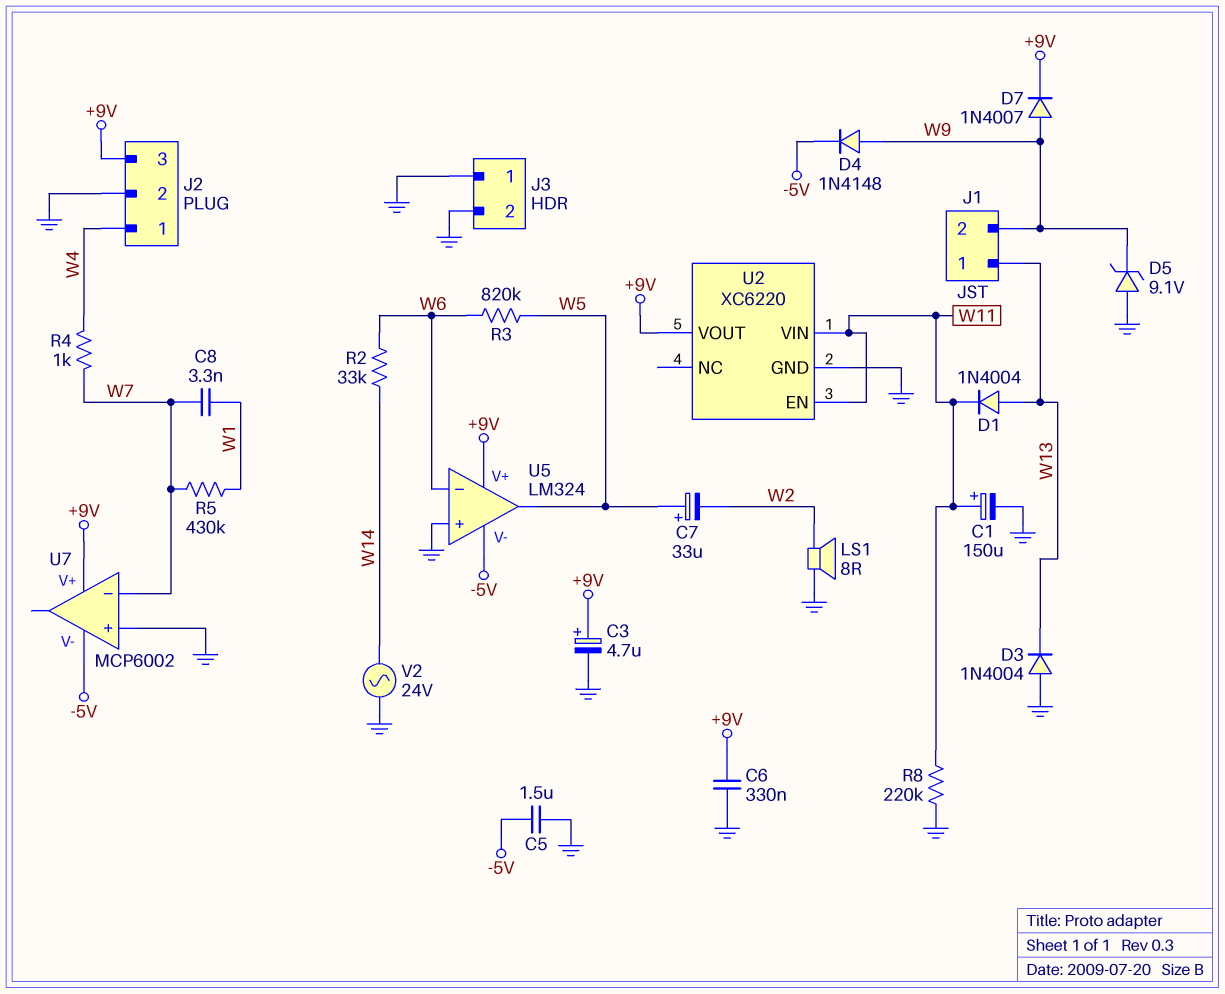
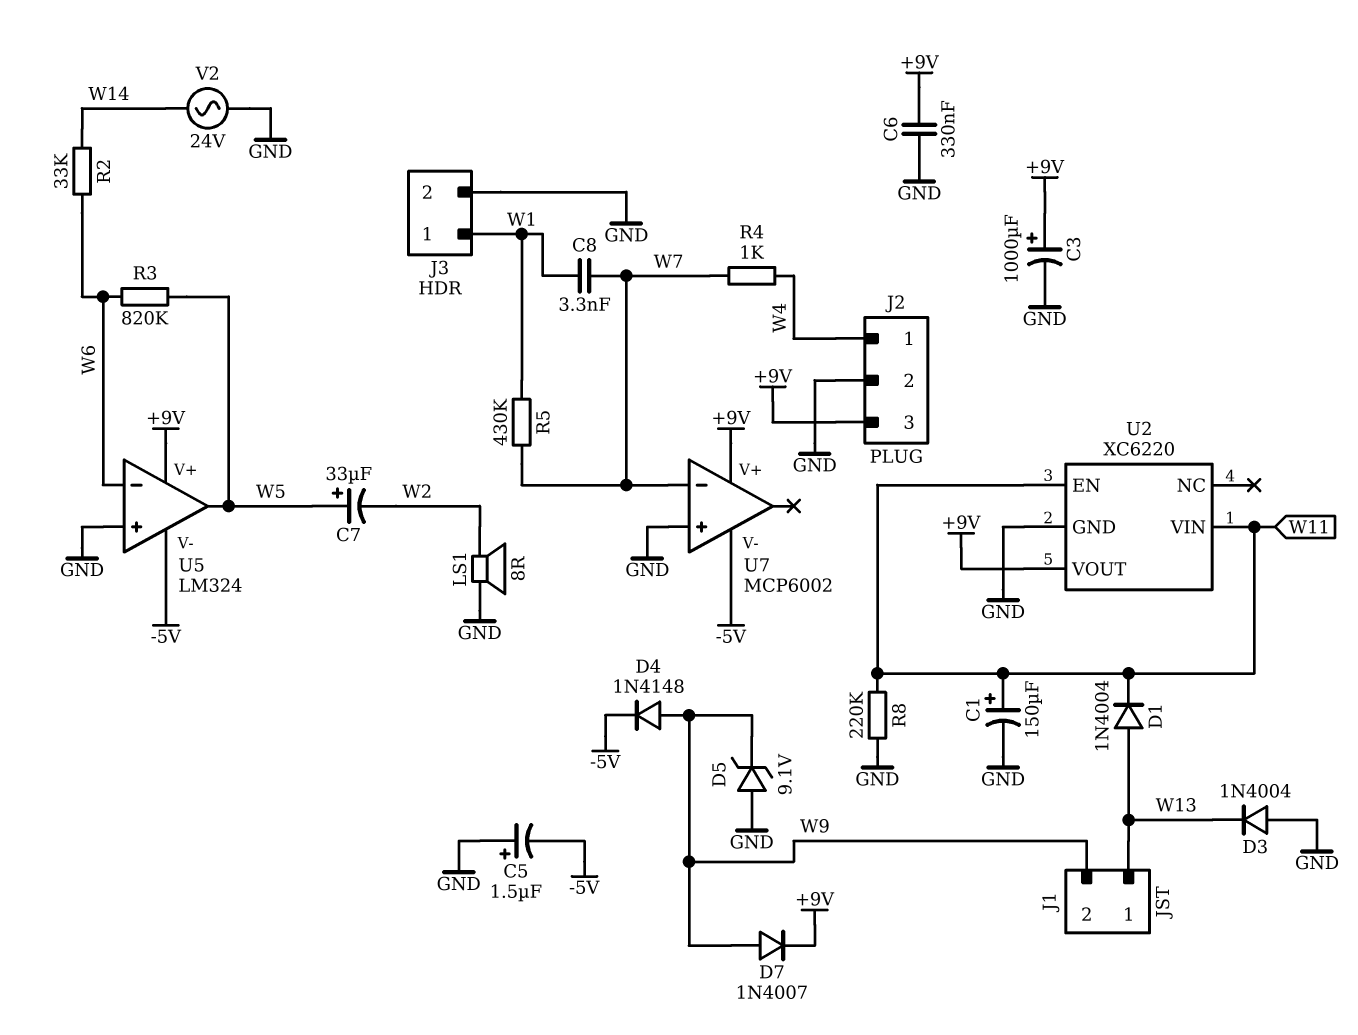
C3: 4.7uF (plus +9V, minus GND) -> 1000uF (plus +9V, minus GND)
C5: 1.5uF (-5V, GND) -> 1.5uF (plus GND, minus -5V)
J3 pin 1: GND -> W1

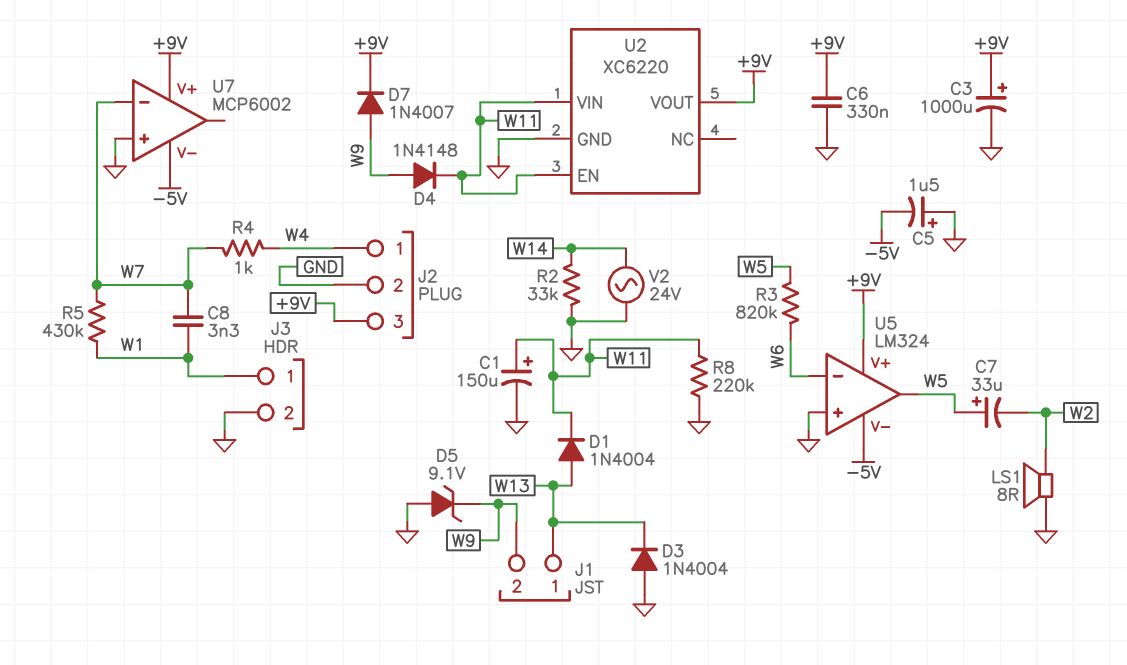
D4: diode 1N4148 (A W9, K -5V) -> diode 1N4148 (A W9, K W11)
R2: 33k (W6, W14) -> 33k (GND, W14)

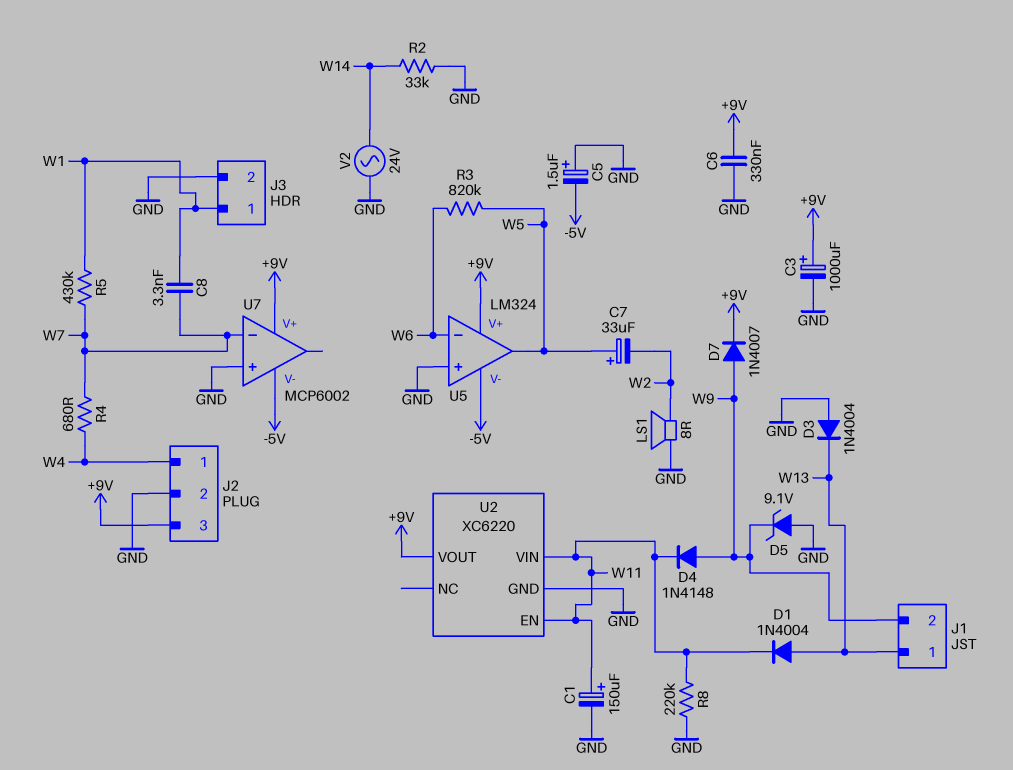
R4: 1k (W4, W7) -> 680 (W4, W7)

